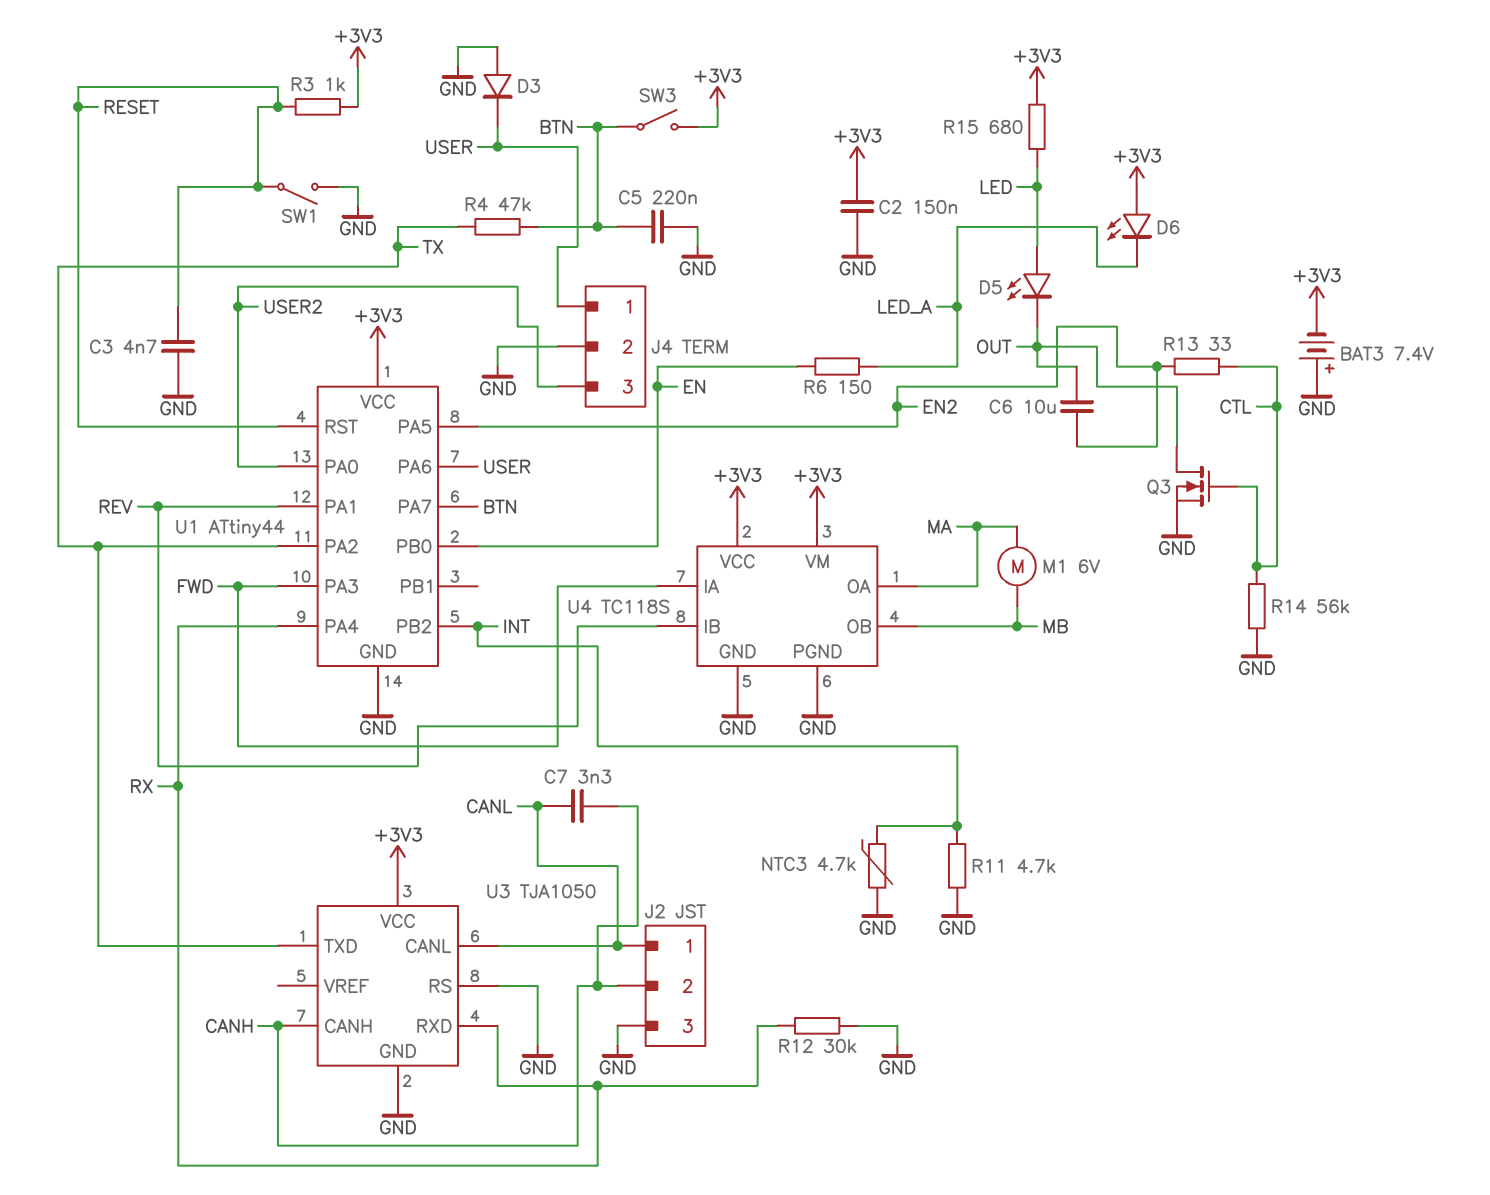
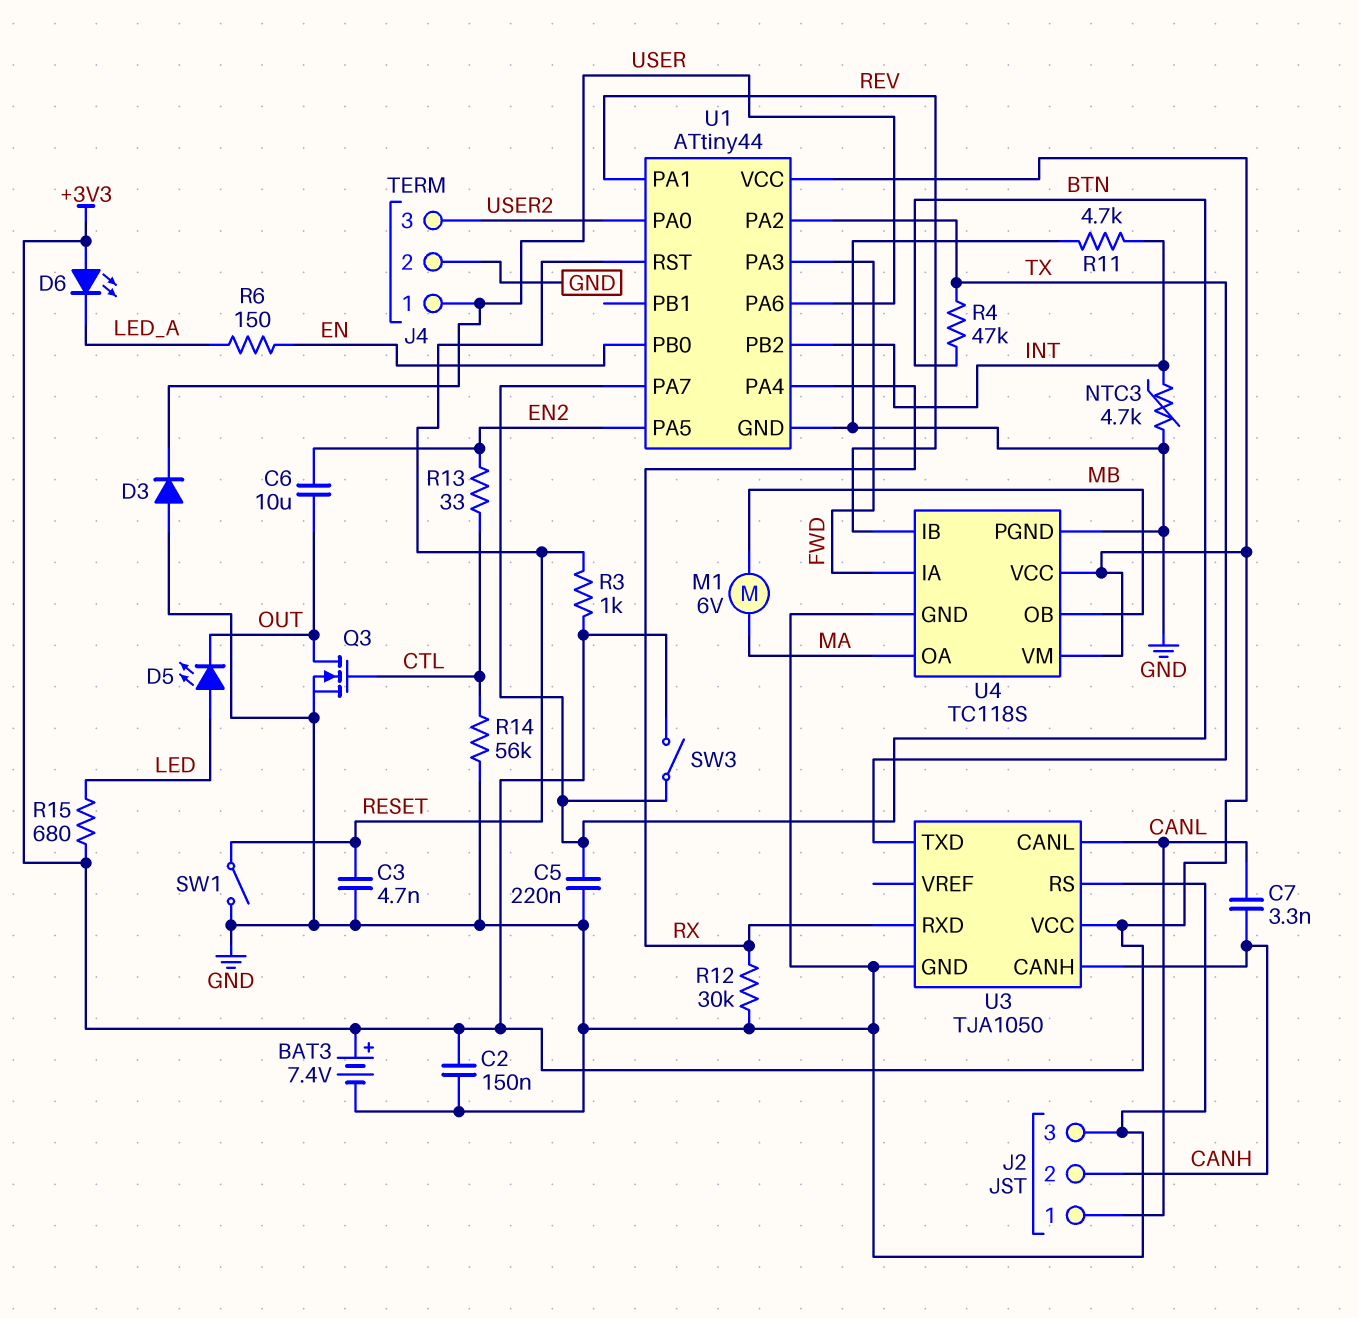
BAT3: 7.4V (plus GND, minus +3V3) -> 7.4V (plus +3V3, minus GND)

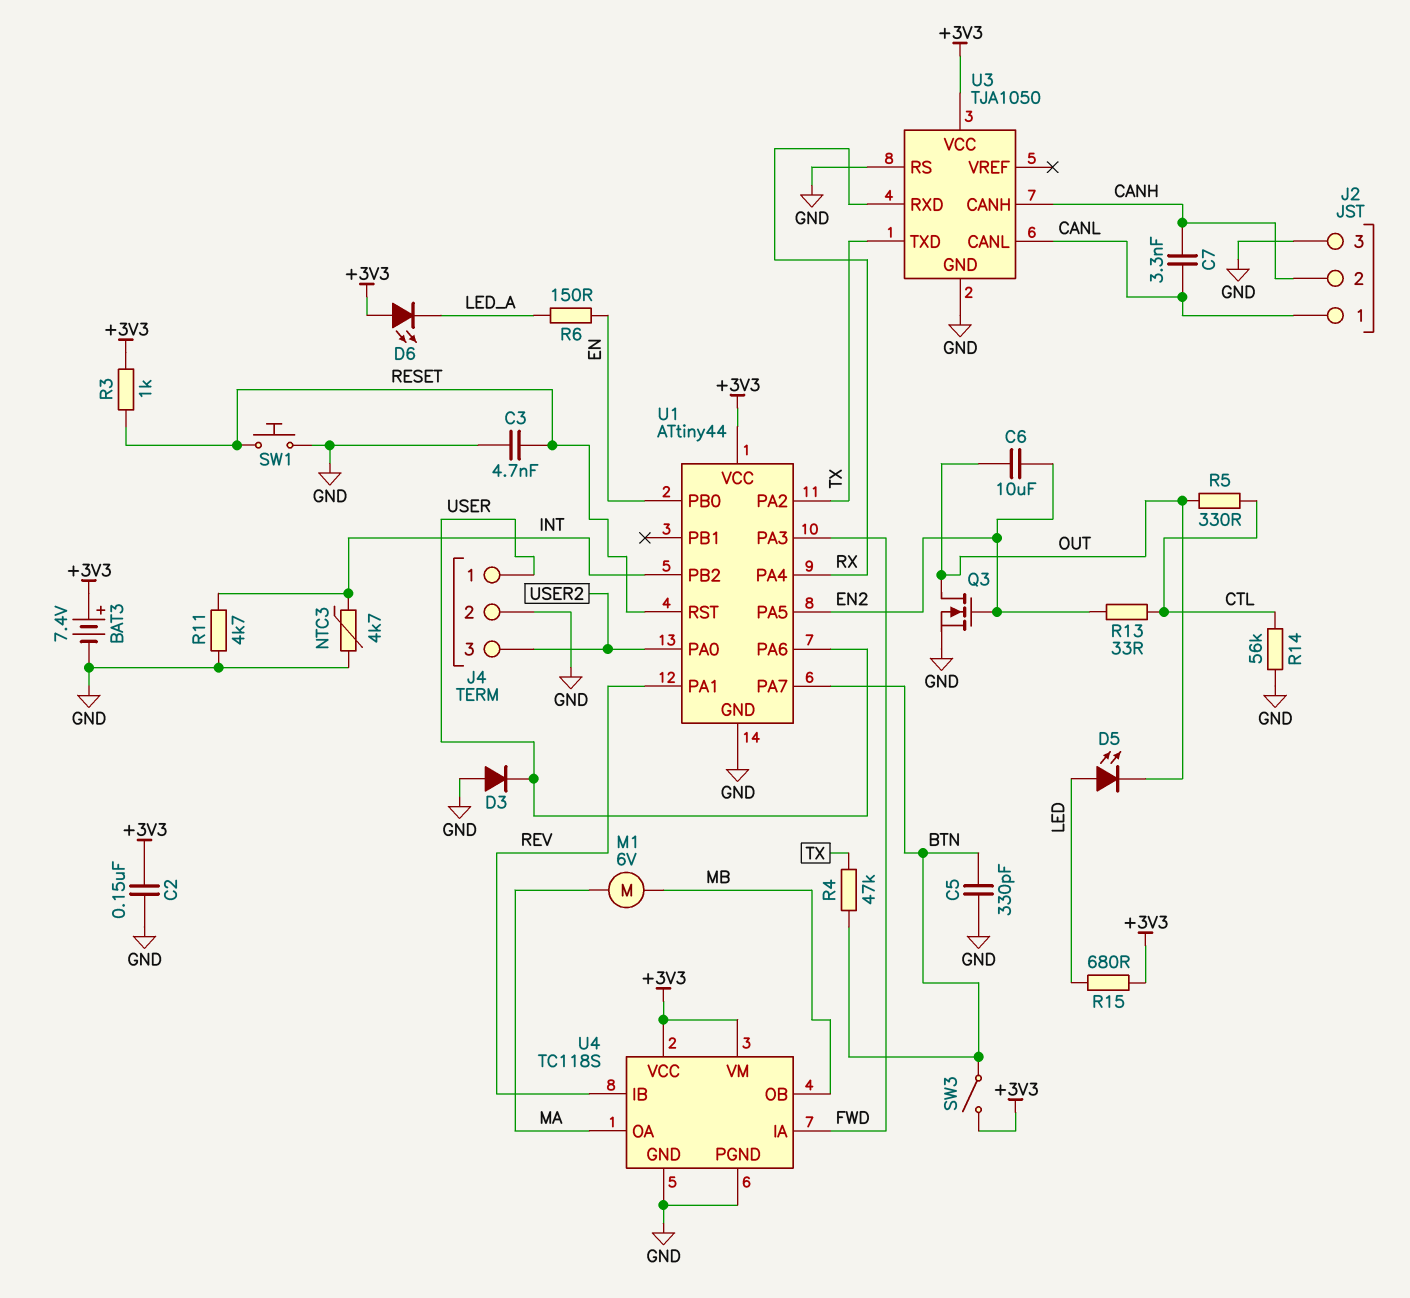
C5: 220nF (BTN, GND) -> 330pF (BTN, GND)
Q3: NMOS (G CTL, D OUT, S GND) -> NMOS (G EN2, D OUT, S GND)
R5: none -> 330 (CTL, OUT)
R12: 30k (GND, RX) -> none
SW1: switch (GND, RESET) -> button (GND, RESET)

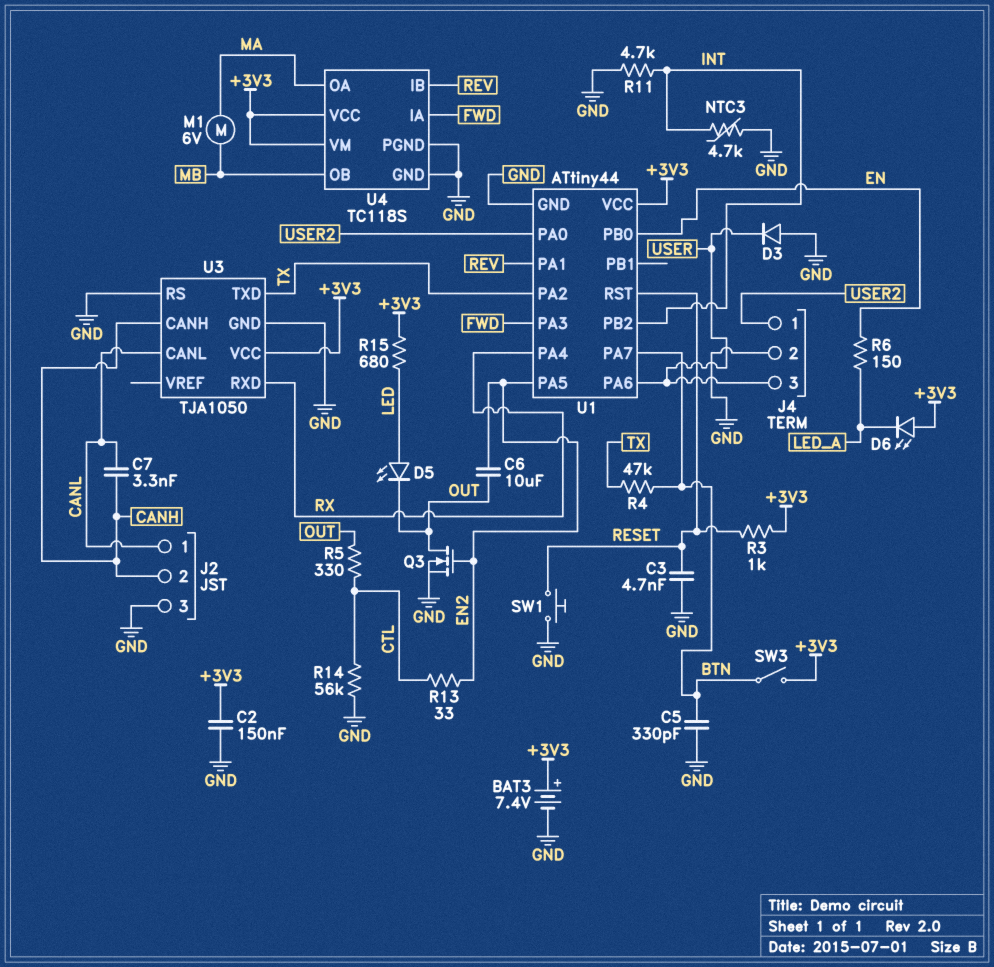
J4 pin 1: USER -> USER2
J4 pin 3: USER2 -> USER

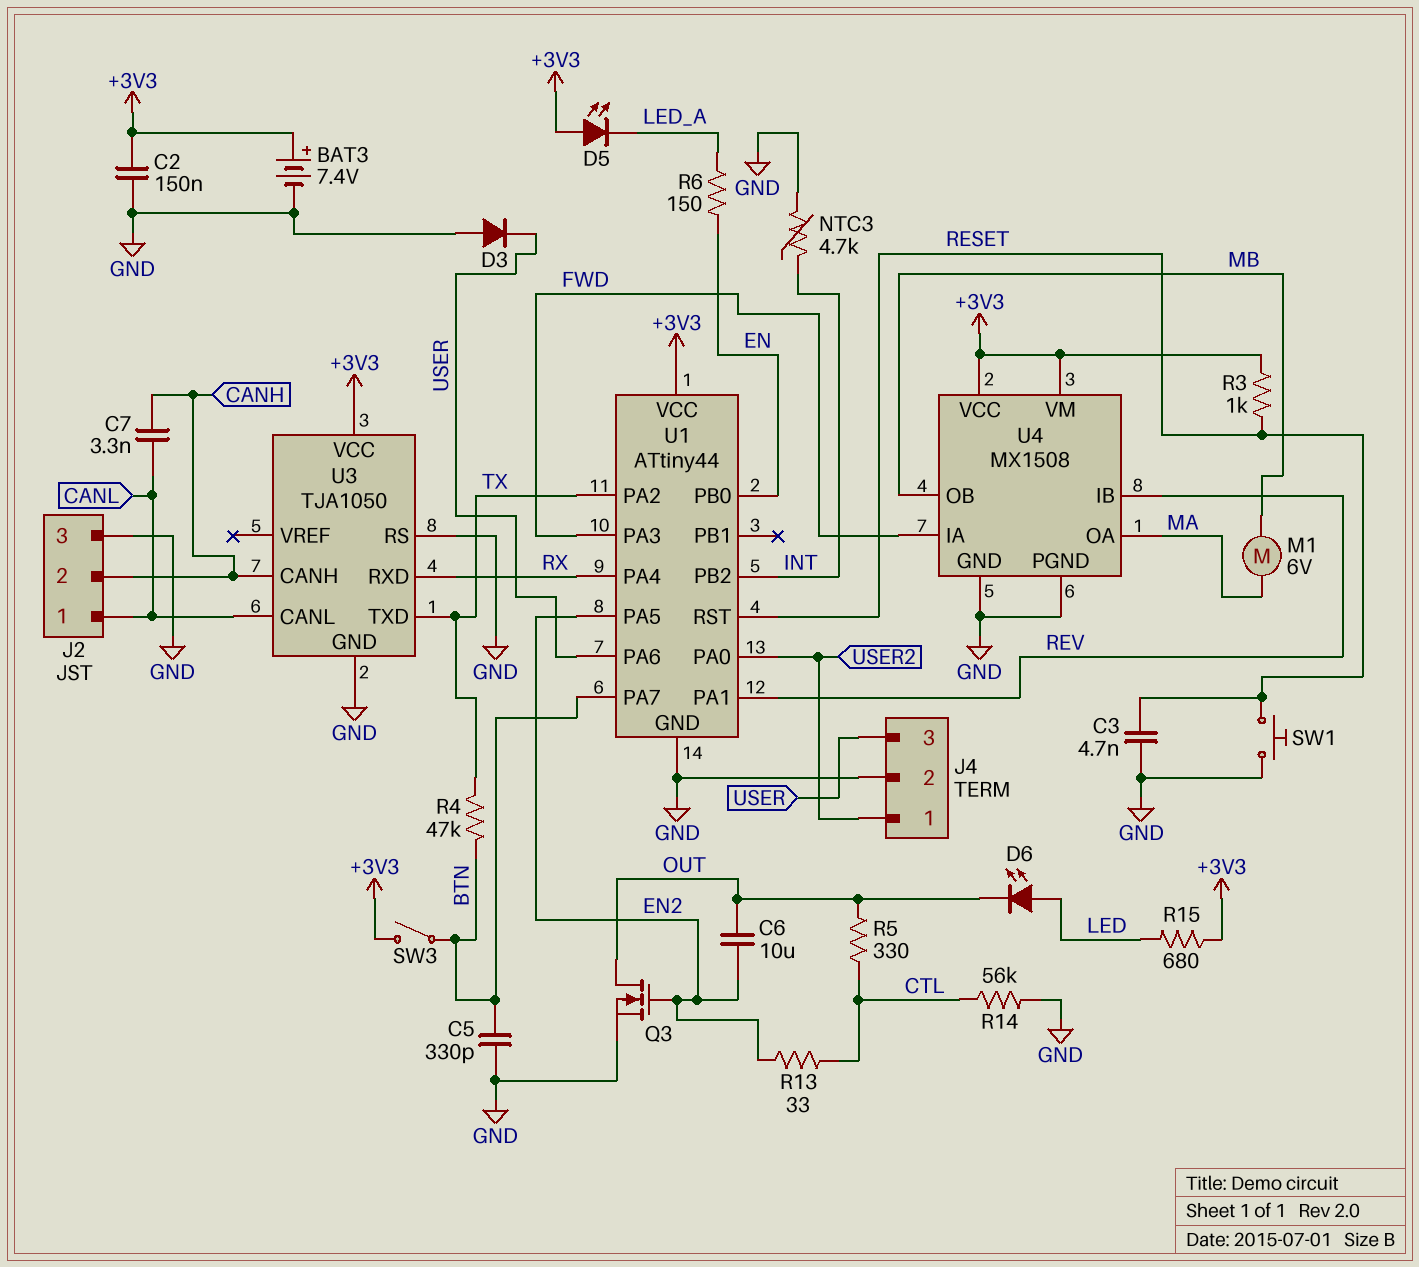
D5: LED (A LED, K OUT) -> LED (A +3V3, K LED_A)
D6: LED (A +3V3, K LED_A) -> LED (A LED, K OUT)
R11: 4.7k (GND, INT) -> none
U4: TC118S -> MX1508

